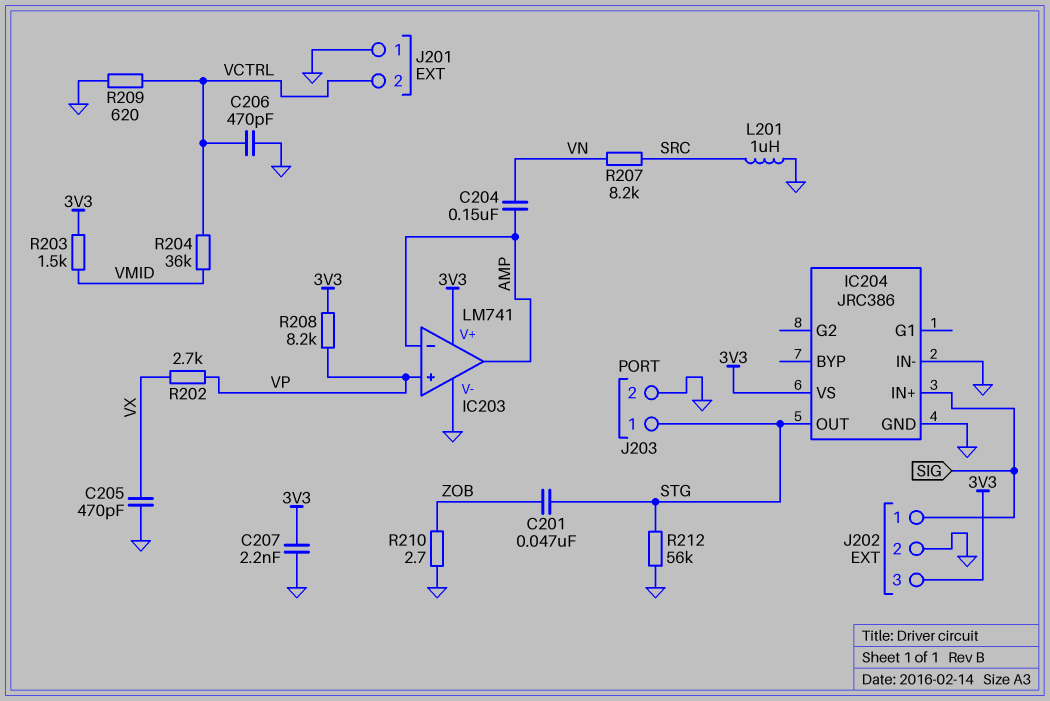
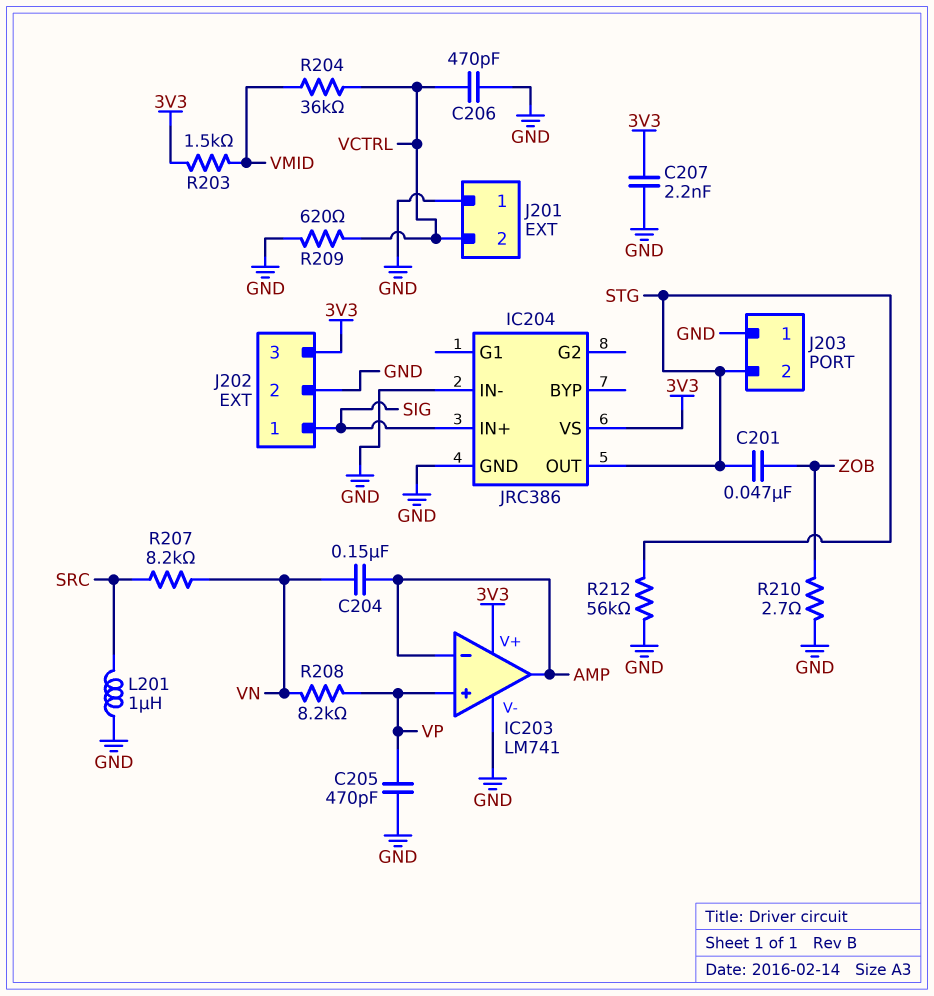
C205: 470pF (GND, VX) -> 470pF (GND, VP)
J203 pin 1: STG -> GND
J203 pin 2: GND -> STG
R202: 2.7k (VP, VX) -> none
R208: 8.2k (3V3, VP) -> 8.2k (VN, VP)

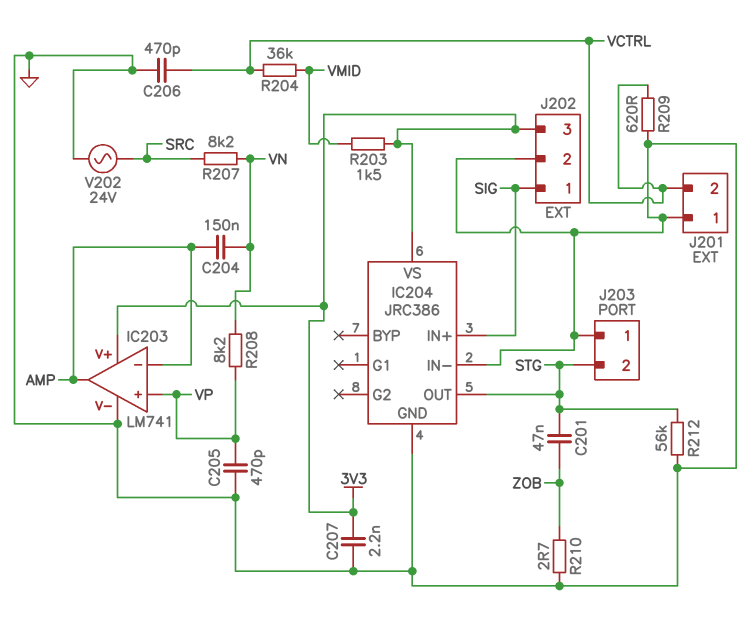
L201: 1uH (GND, SRC) -> none
V202: none -> AC 24V (GND, SRC)

